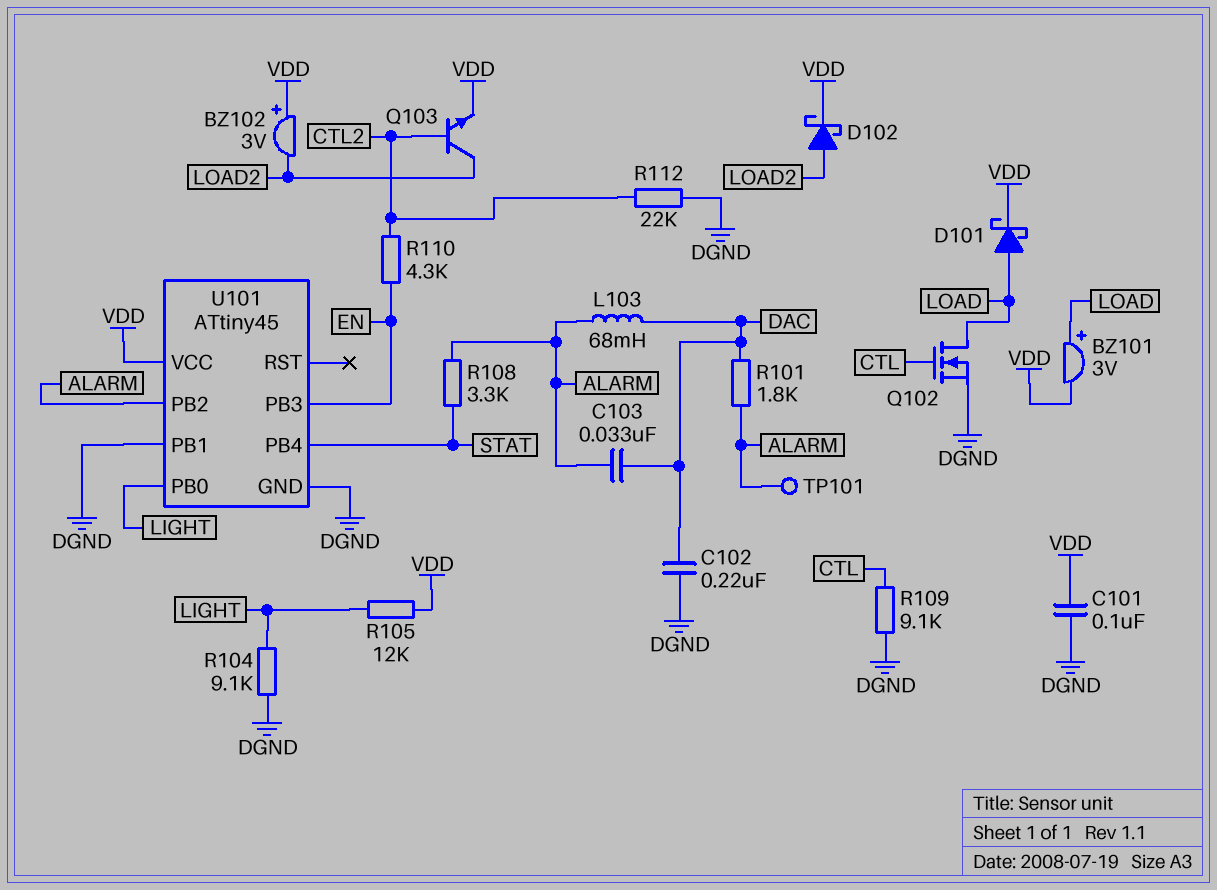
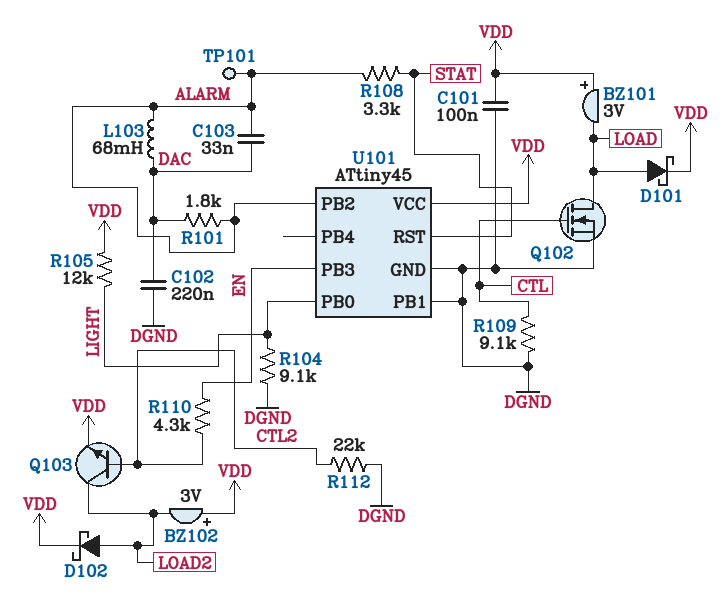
BZ101: buzzer 3V (plus LOAD, minus VDD) -> buzzer 3V (plus VDD, minus LOAD)
U101 pin PB4: STAT -> none
U101 pin RST: none -> STAT

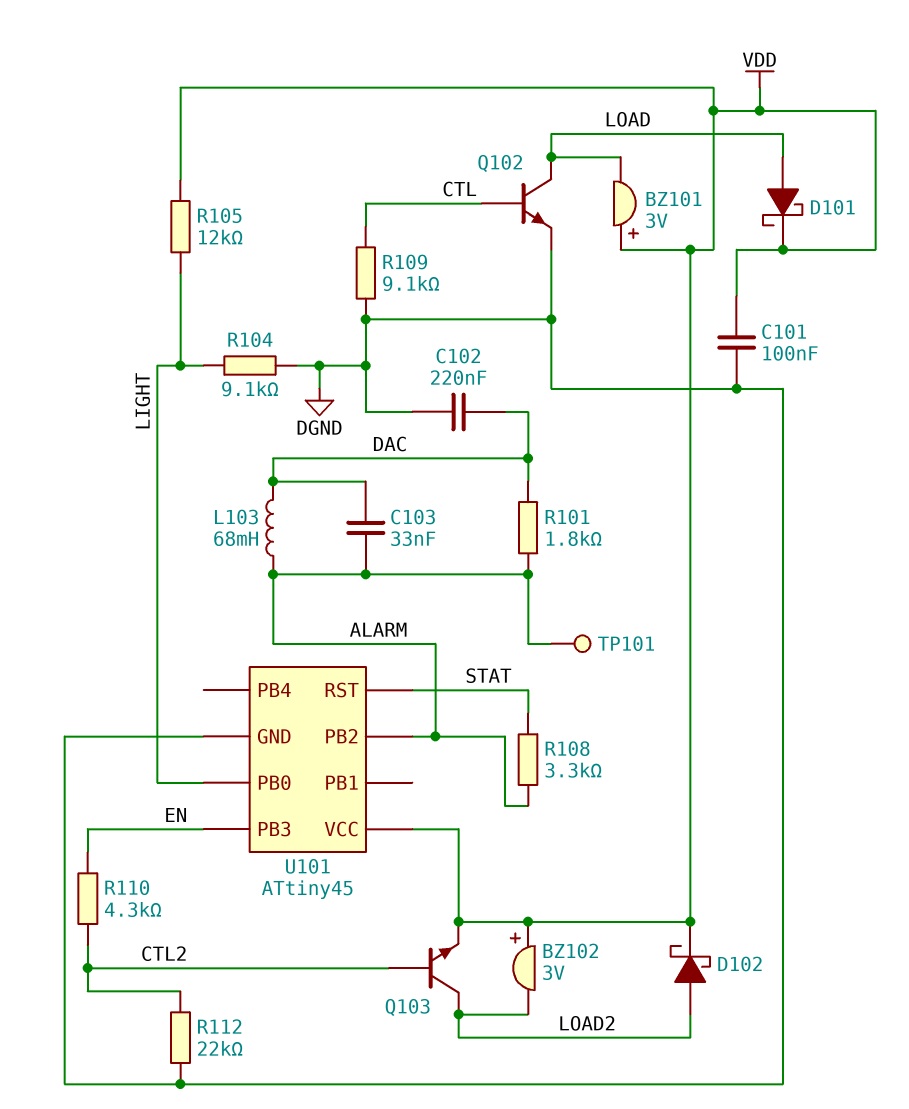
Q102: NMOS (G CTL, D LOAD, S DGND) -> NPN (B CTL, C LOAD, E DGND)
U101 pin PB1: DGND -> none

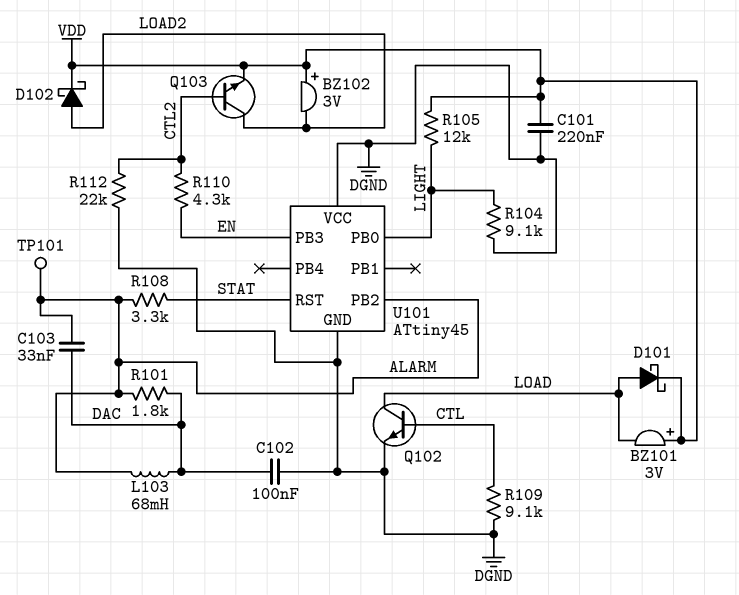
C101: 100nF (DGND, VDD) -> 220nF (DGND, VDD)
C102: 220nF (DAC, DGND) -> 100nF (DAC, DGND)
U101 pin VCC: VDD -> DGND

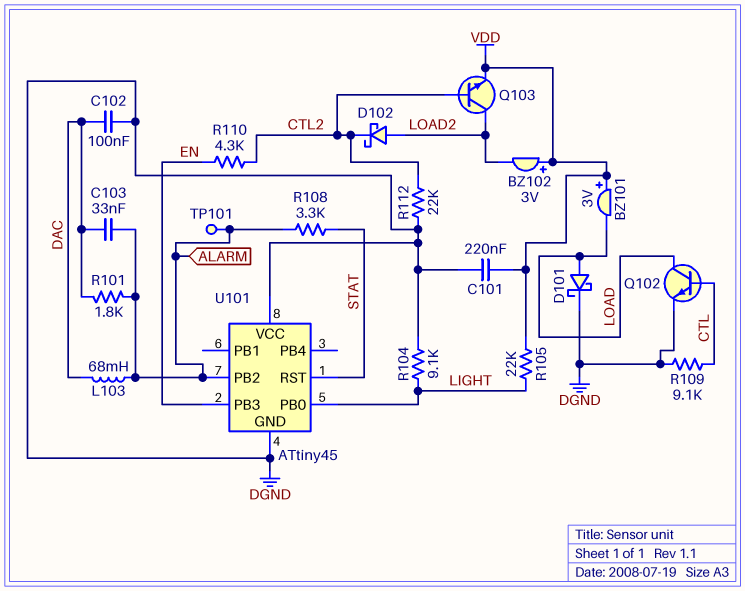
D101: schottky (A LOAD, K VDD) -> schottky (A LOAD, K DGND)
D102: schottky (A LOAD2, K VDD) -> schottky (A LOAD2, K CTL2)
R105: 12k (LIGHT, VDD) -> 22k (LIGHT, VDD)

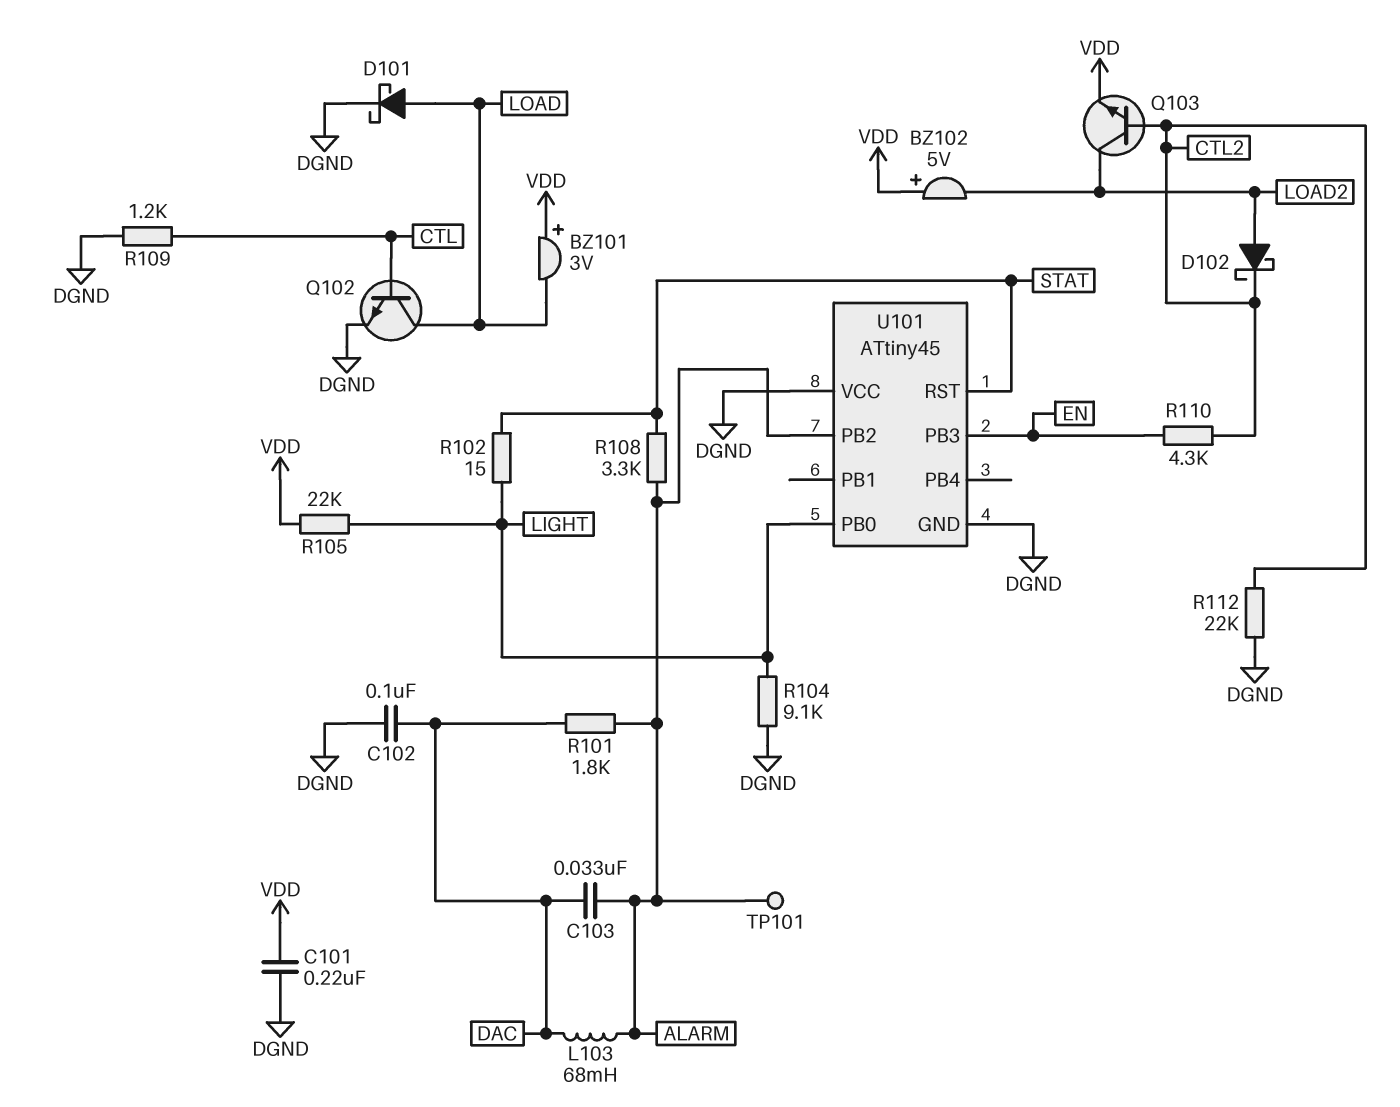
BZ102: buzzer 3V (plus VDD, minus LOAD2) -> buzzer 5V (plus VDD, minus LOAD2)
R102: none -> 15 (LIGHT, STAT)
R109: 9.1k (CTL, DGND) -> 1.2k (CTL, DGND)

